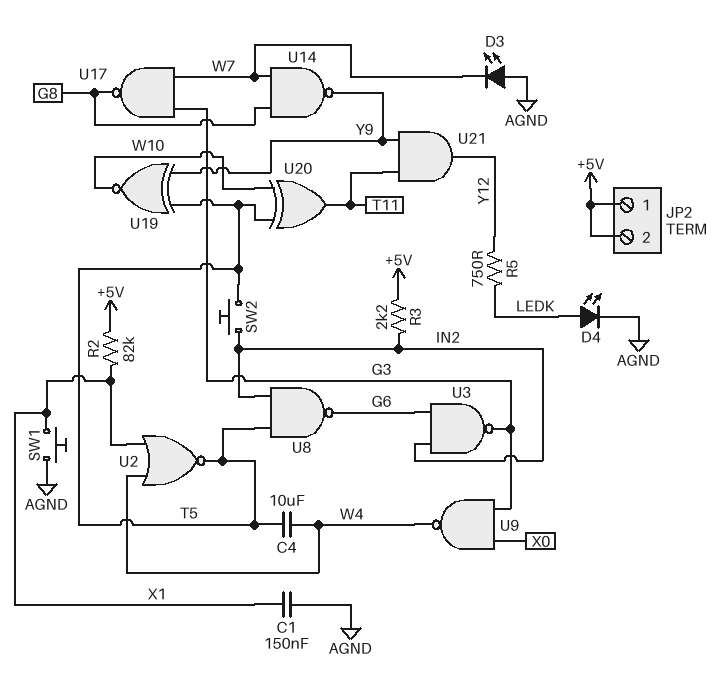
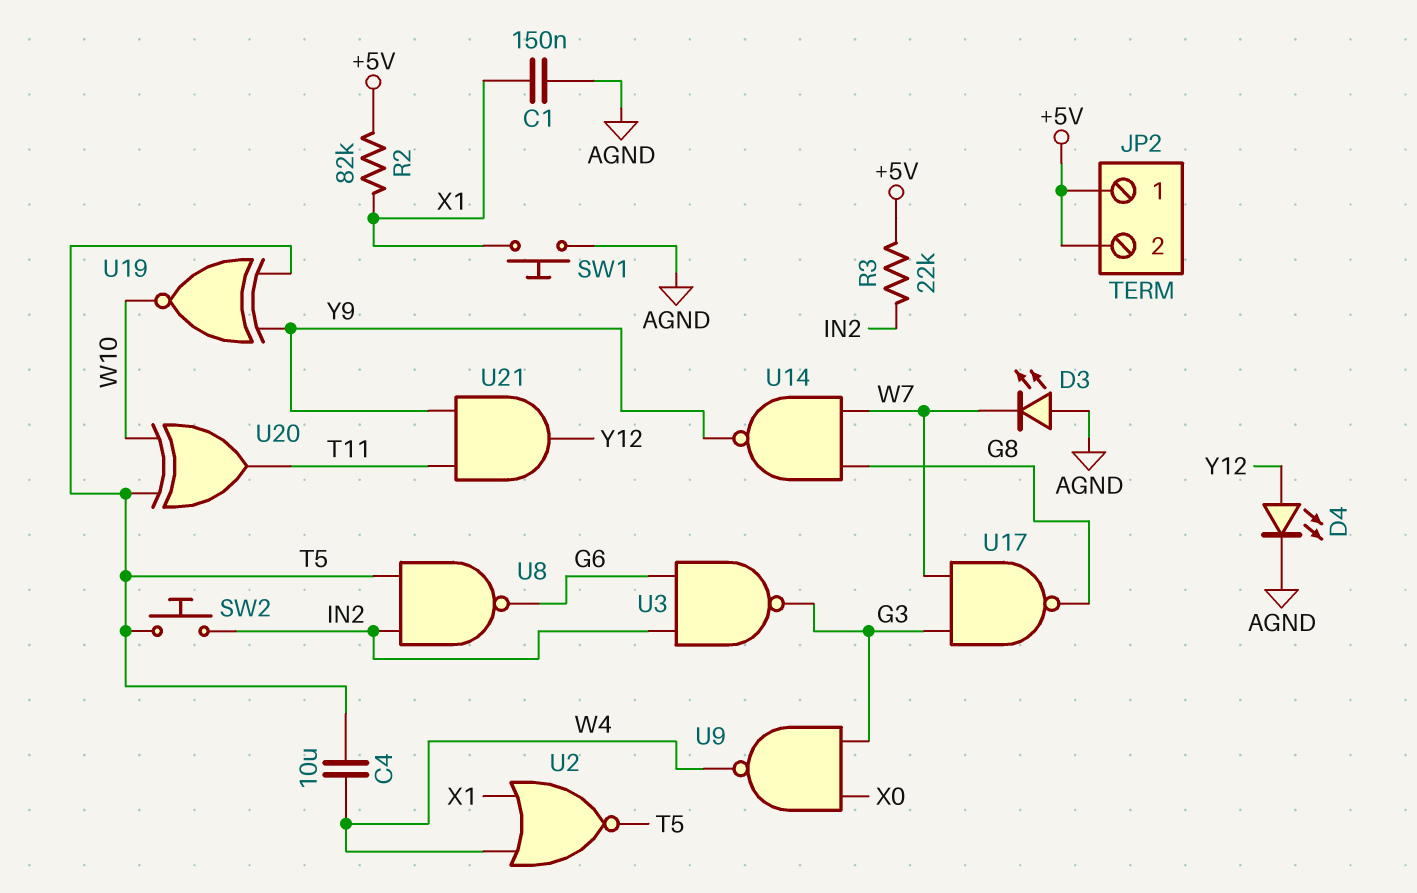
D4: LED (A LEDK, K AGND) -> LED (A Y12, K AGND)
R3: 2.2k (+5V, IN2) -> 22k (+5V, IN2)
R5: 750 (LEDK, Y12) -> none

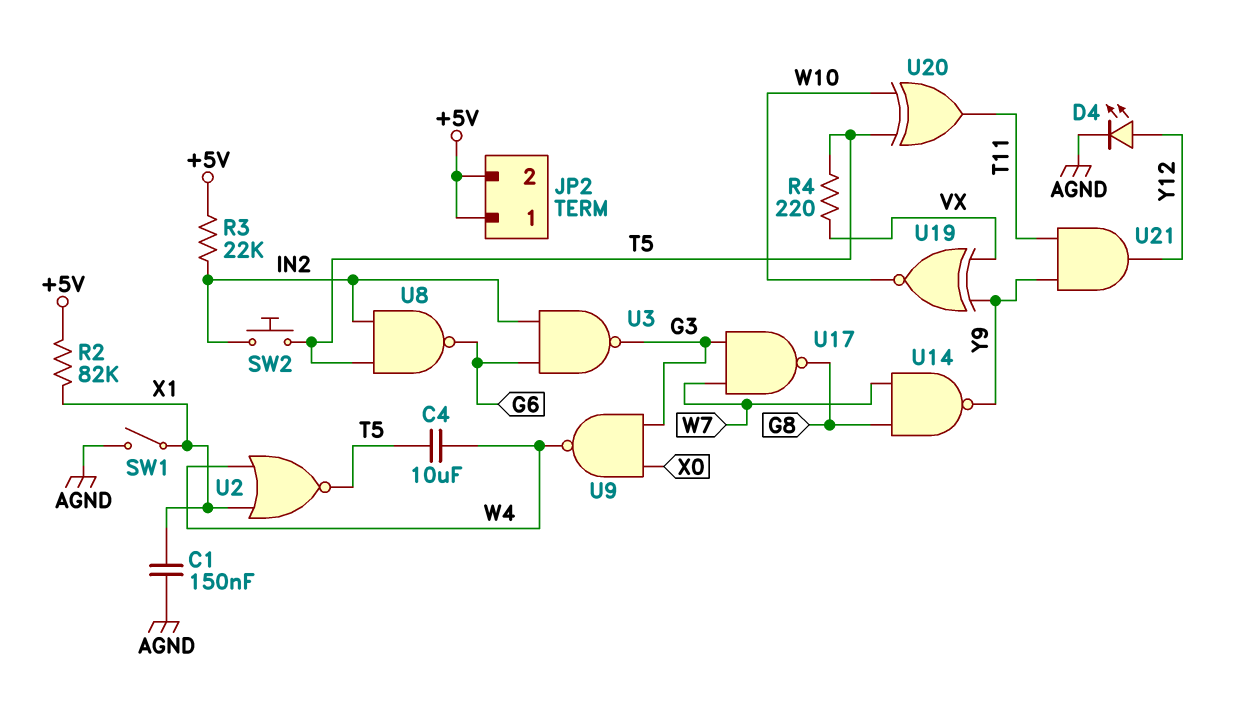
D3: LED (A AGND, K W7) -> none
R4: none -> 220 (T5, VX)
SW1: button (AGND, X1) -> switch (AGND, X1)
U19: XNOR (in T5, in Y9, out W10) -> XNOR (in VX, in Y9, out W10)

